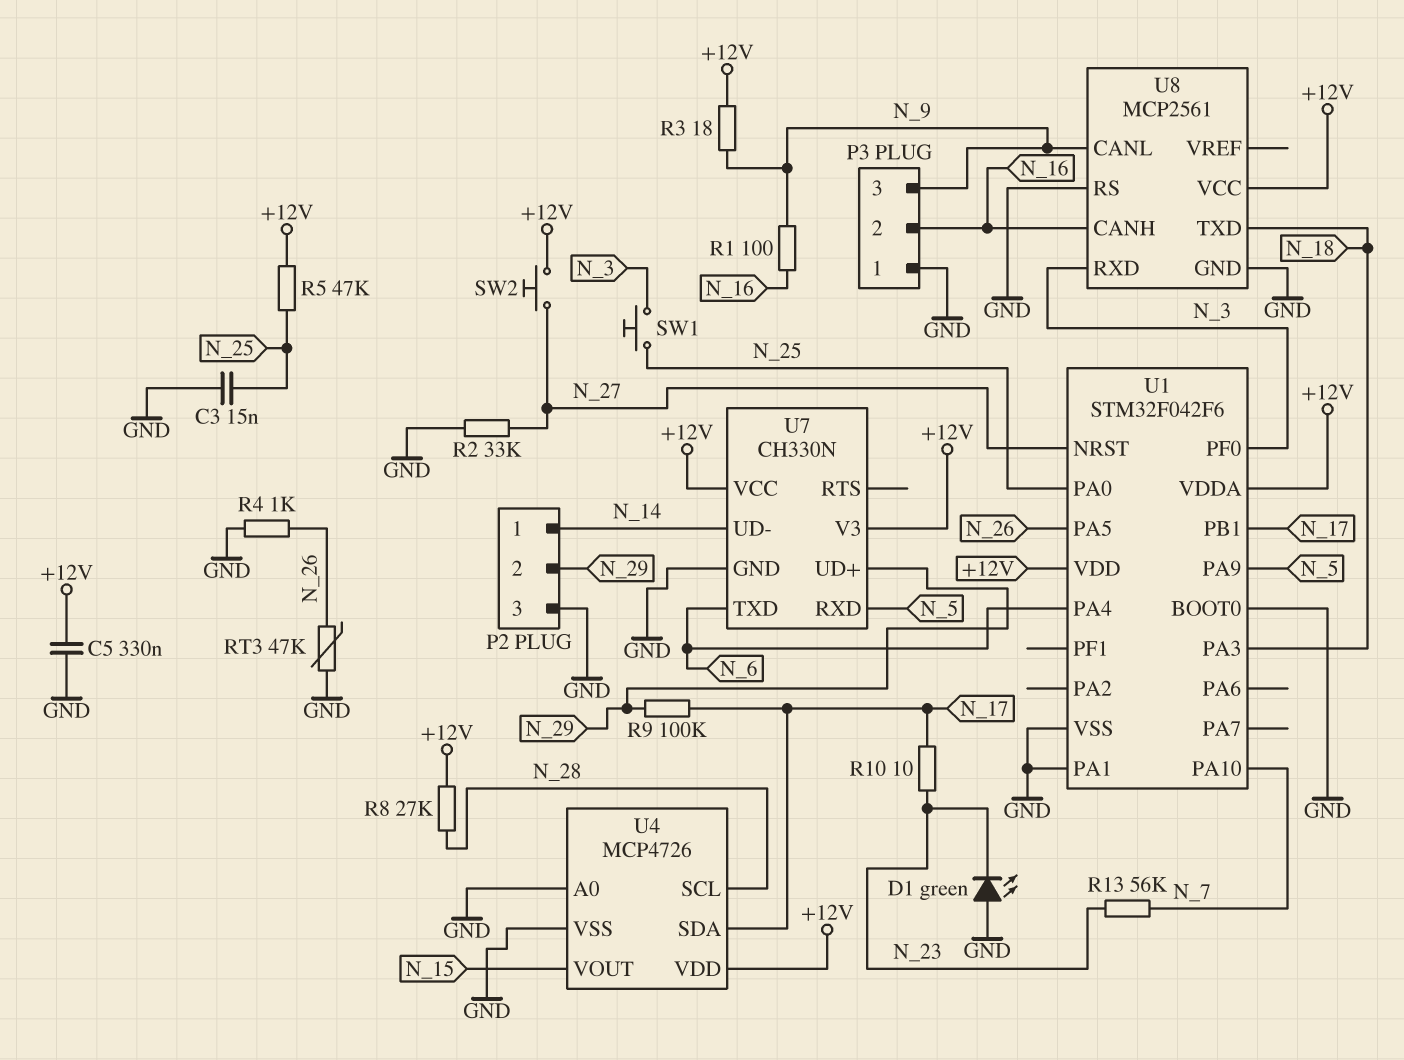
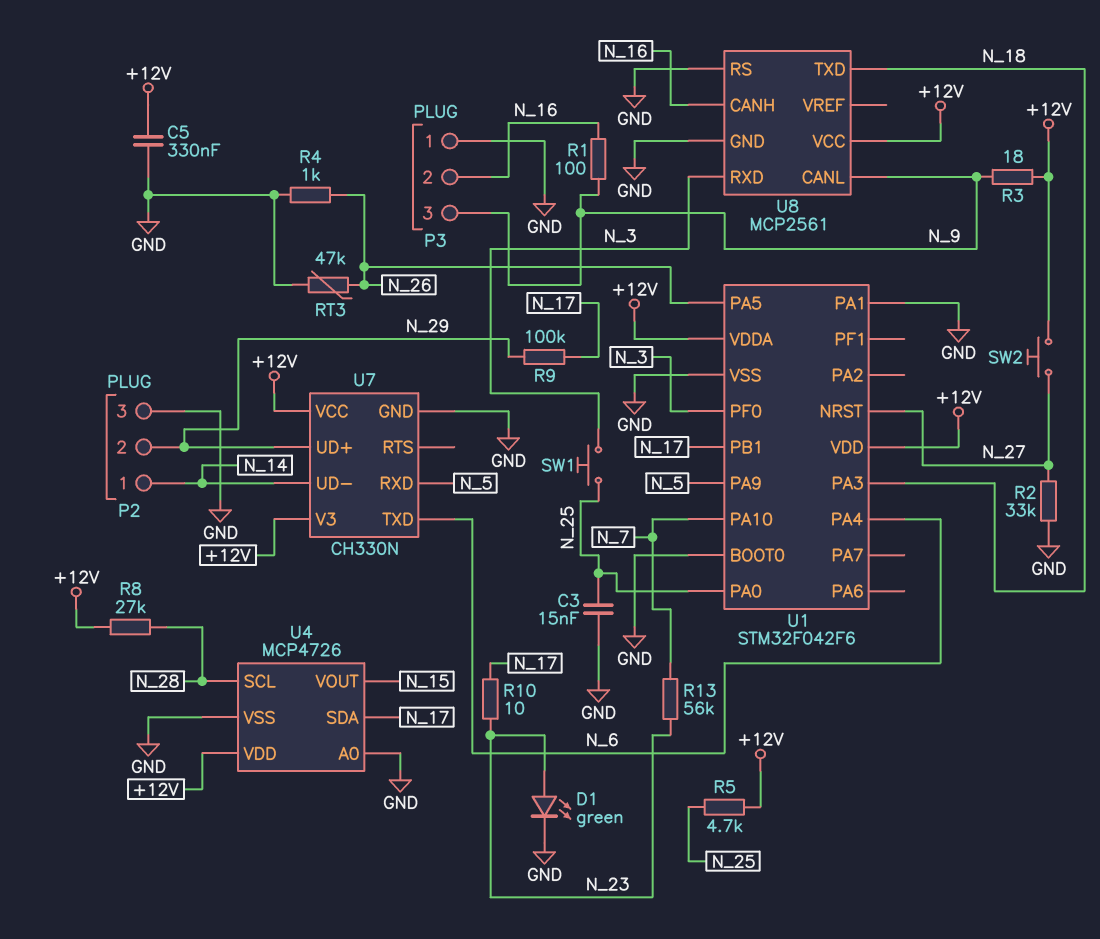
D1: LED green (A GND, K N_23) -> LED green (A N_23, K GND)
R5: 47k (+12V, N_25) -> 4.7k (+12V, N_25)

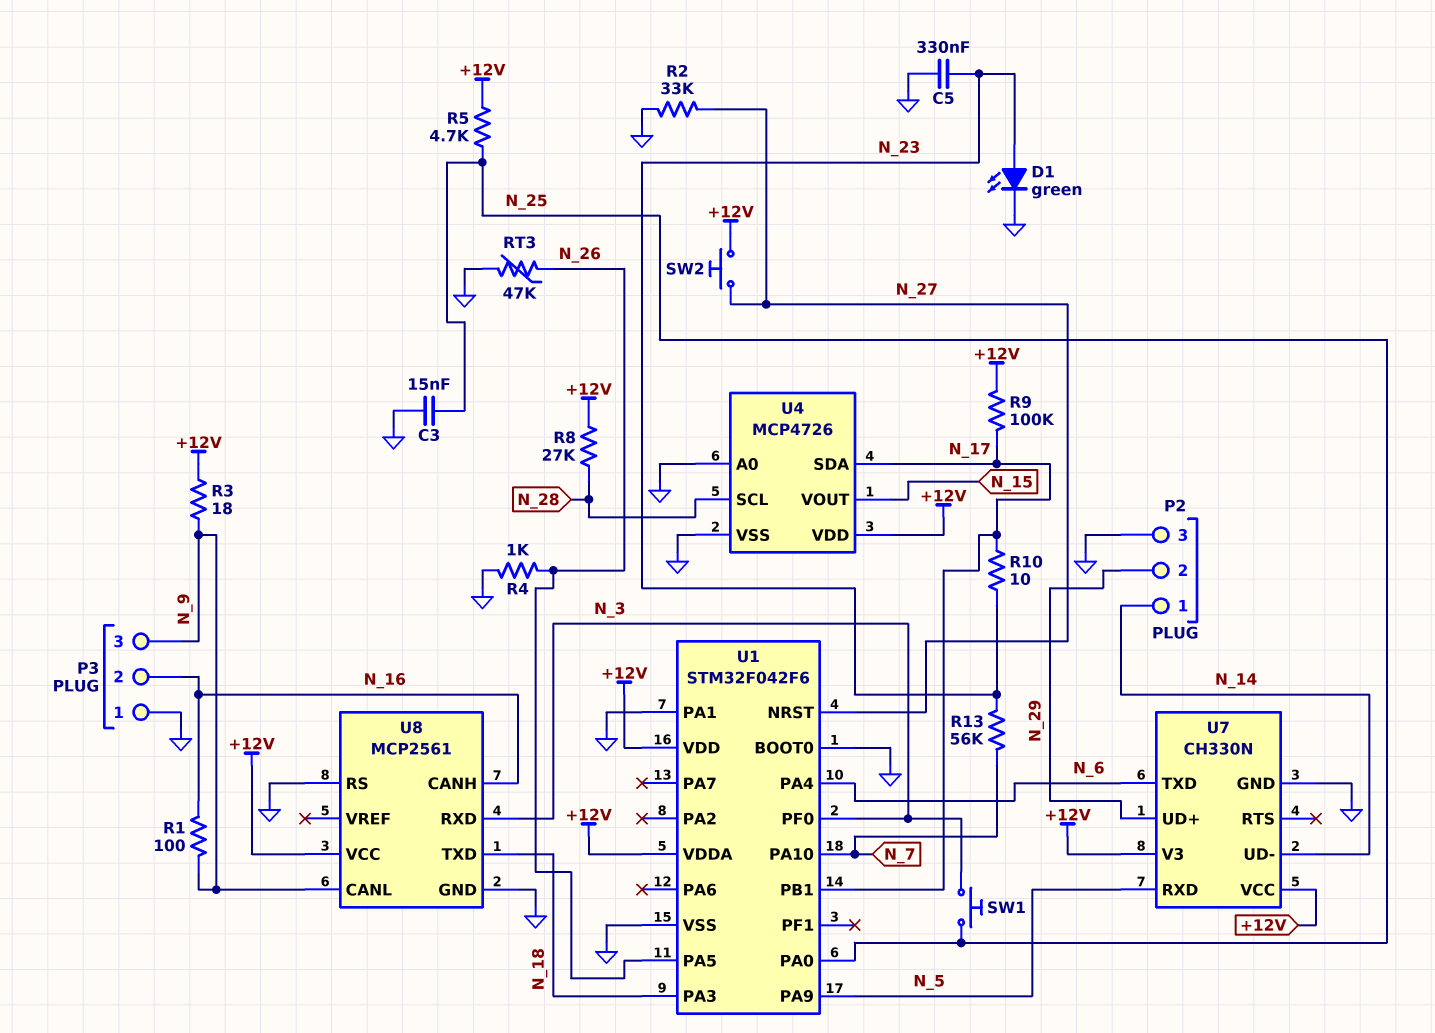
C5: 330nF (+12V, GND) -> 330nF (GND, N_23)
R9: 100k (N_17, N_29) -> 100k (+12V, N_17)

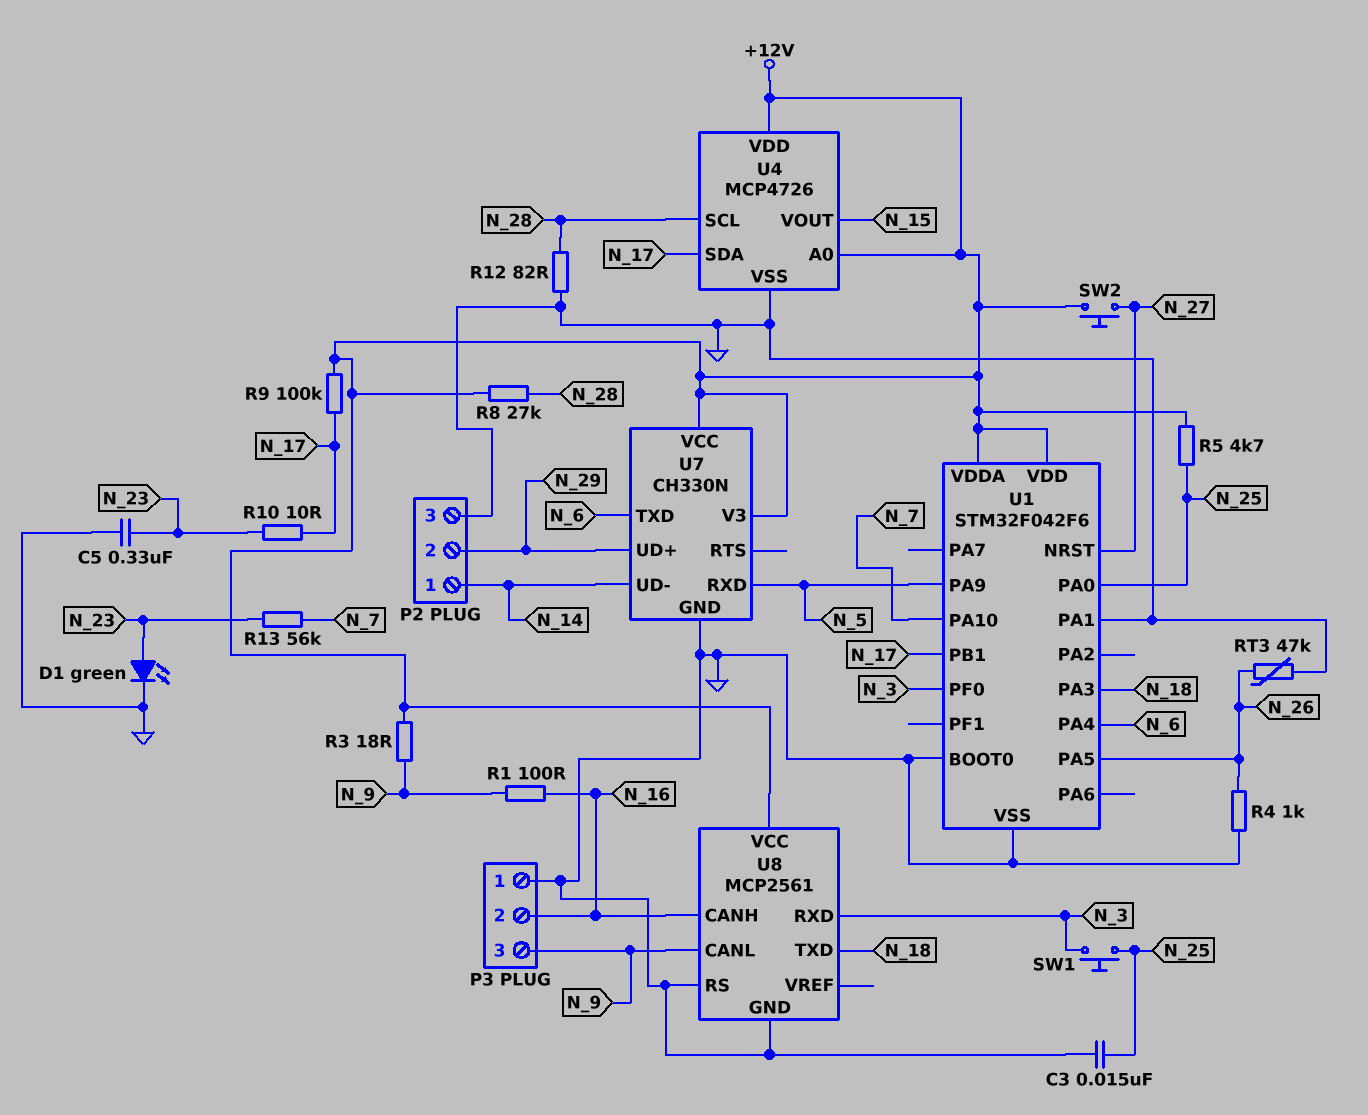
R2: 33k (GND, N_27) -> none
R12: none -> 82 (GND, N_28)
U4 pin A0: GND -> +12V

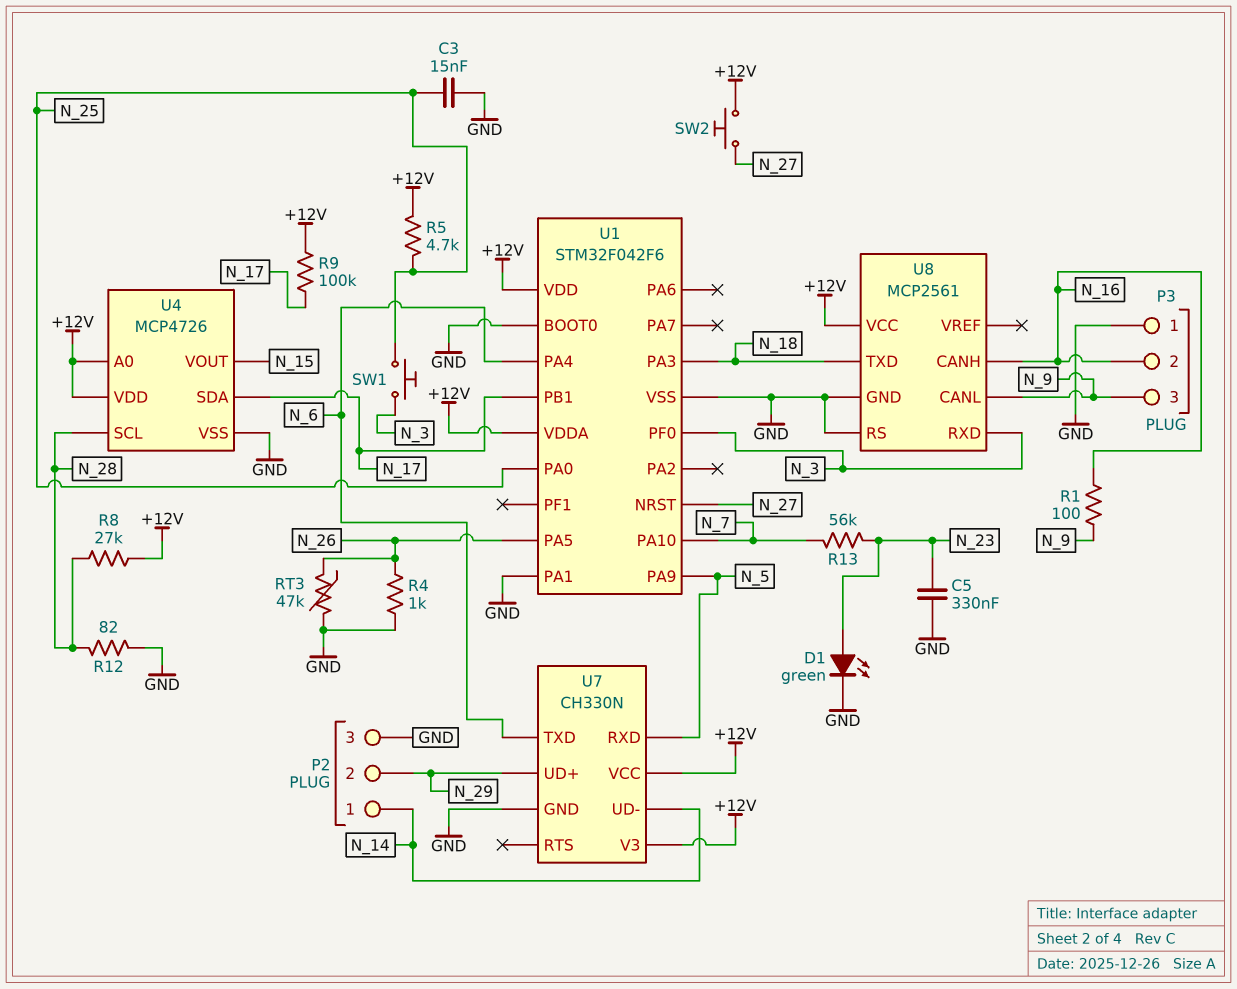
R3: 18 (+12V, N_9) -> none
R10: 10 (N_17, N_23) -> none

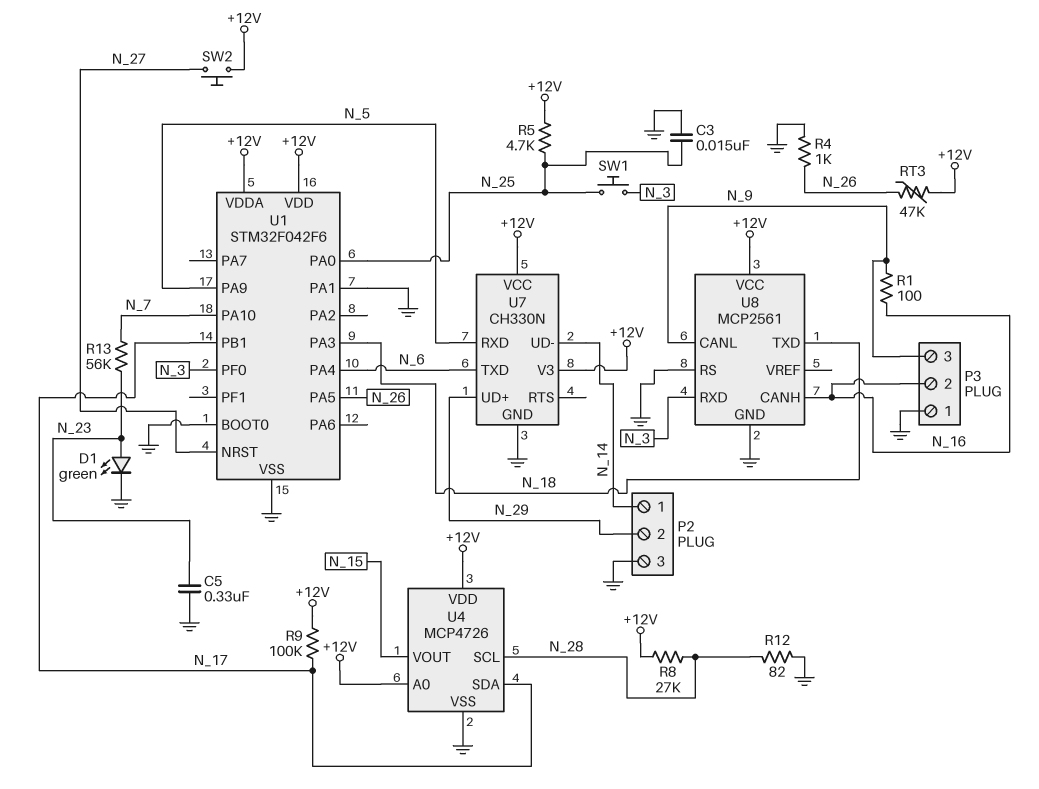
RT3: 47k (GND, N_26) -> 47k (+12V, N_26)

